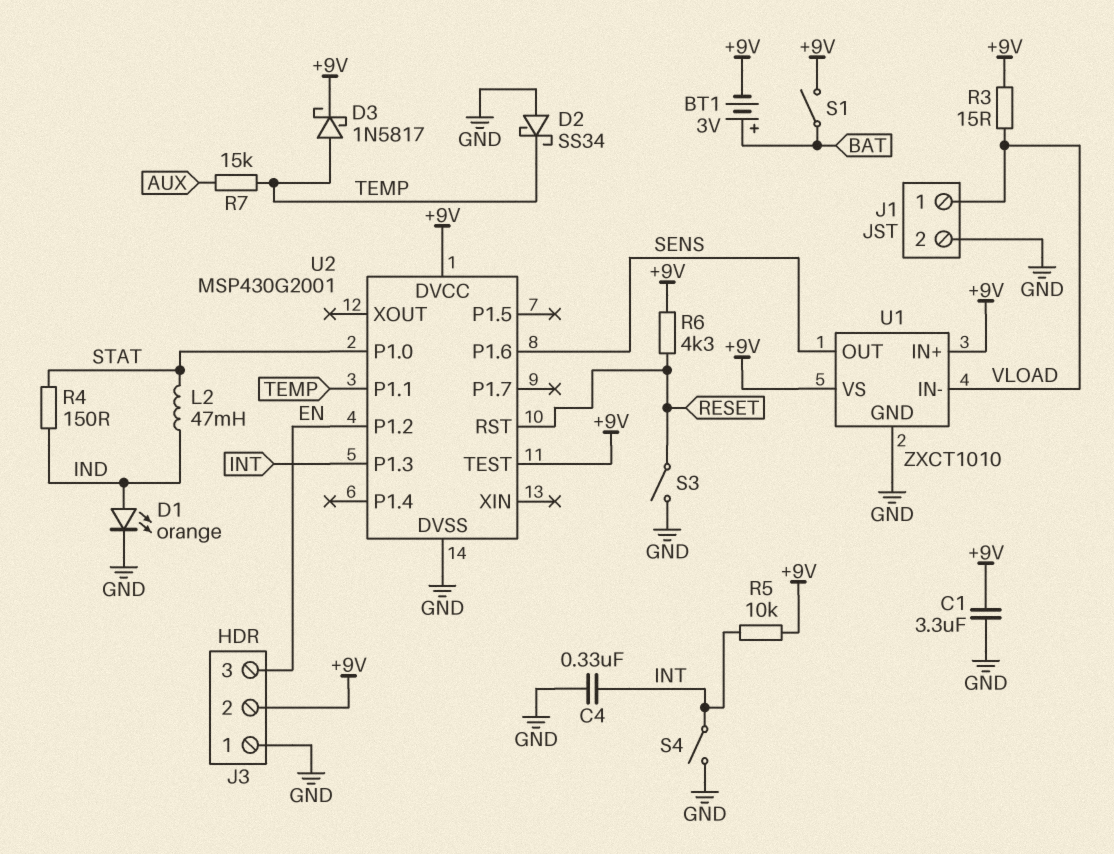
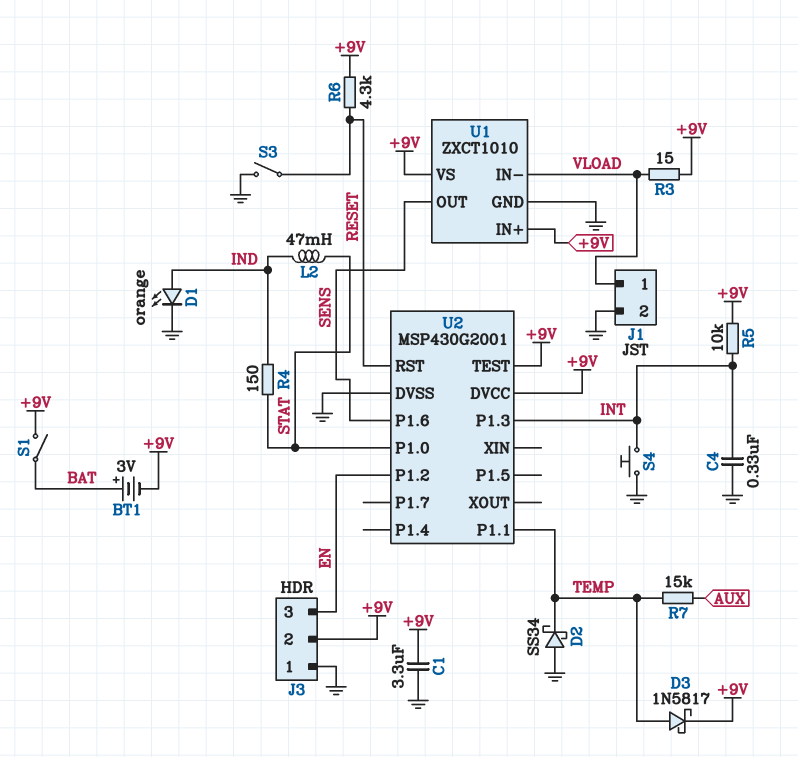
S4: switch (GND, INT) -> button (GND, INT)

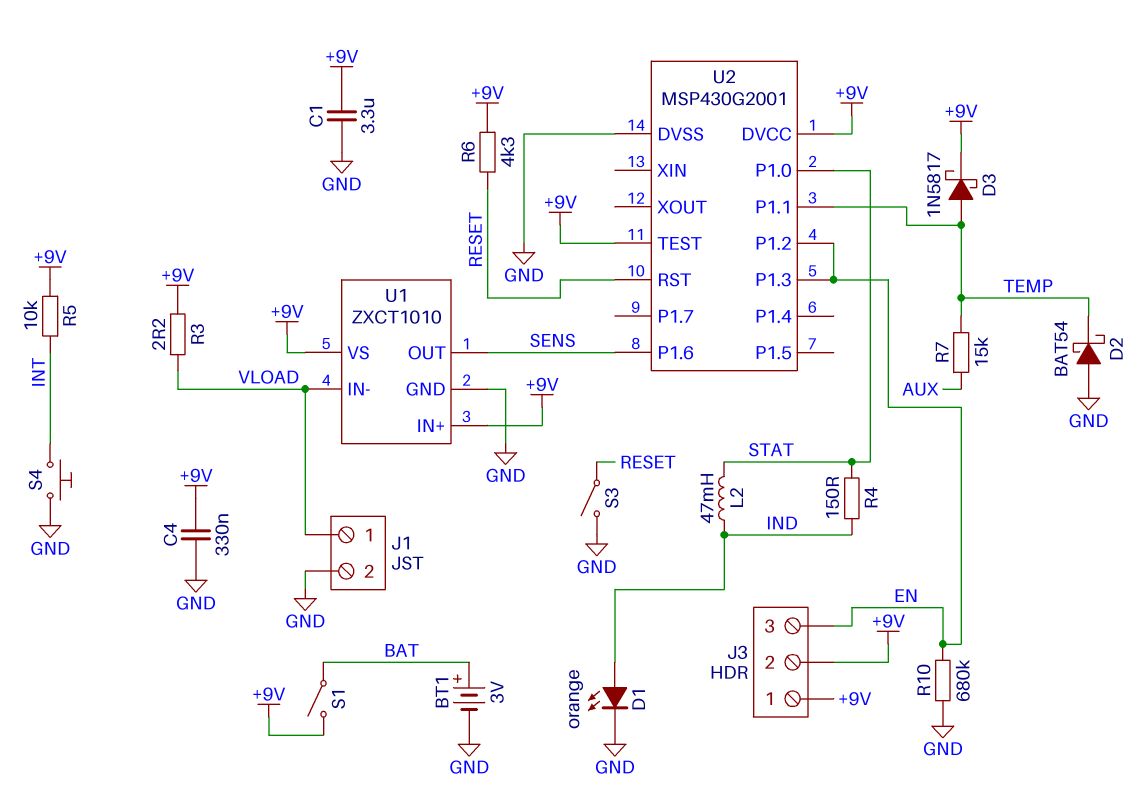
BT1: 3V (plus BAT, minus +9V) -> 3V (plus BAT, minus GND)
C4: 330nF (GND, INT) -> 330nF (+9V, GND)
D2: schottky SS34 (A GND, K TEMP) -> schottky BAT54 (A GND, K TEMP)
J3 pin 1: GND -> +9V
R3: 15 (+9V, VLOAD) -> 2.2 (+9V, VLOAD)
R10: none -> 680k (EN, GND)
U2 pin P1.3: INT -> EN

